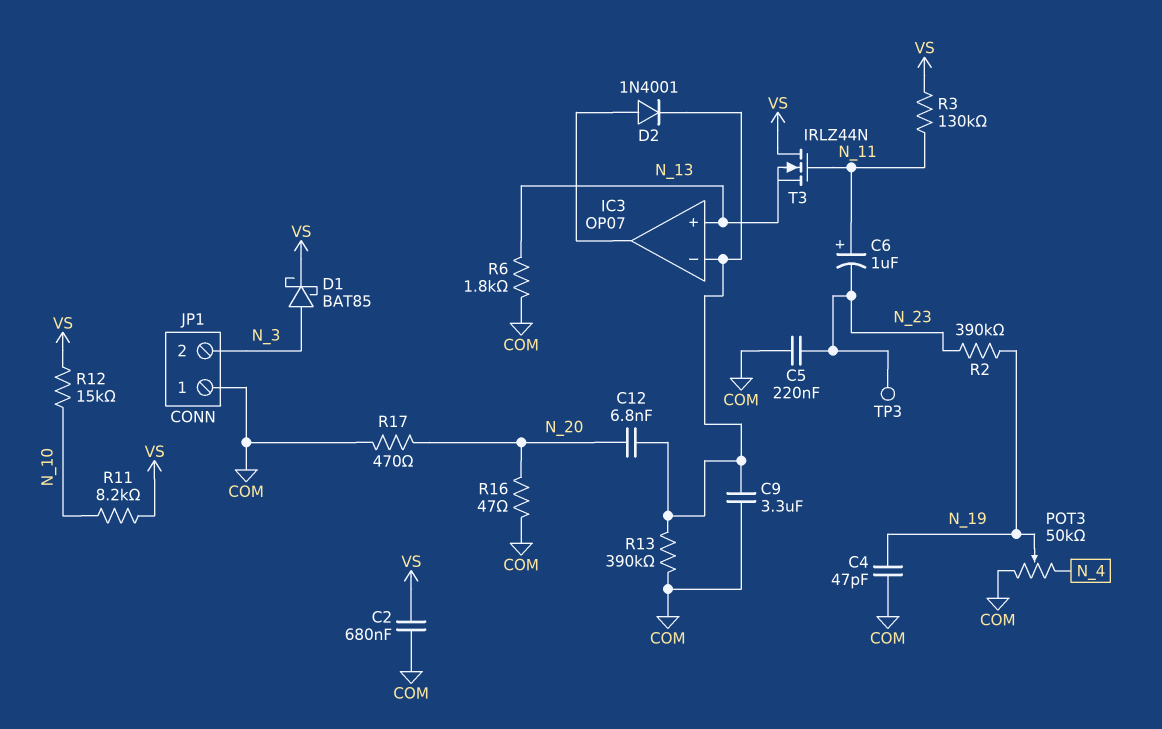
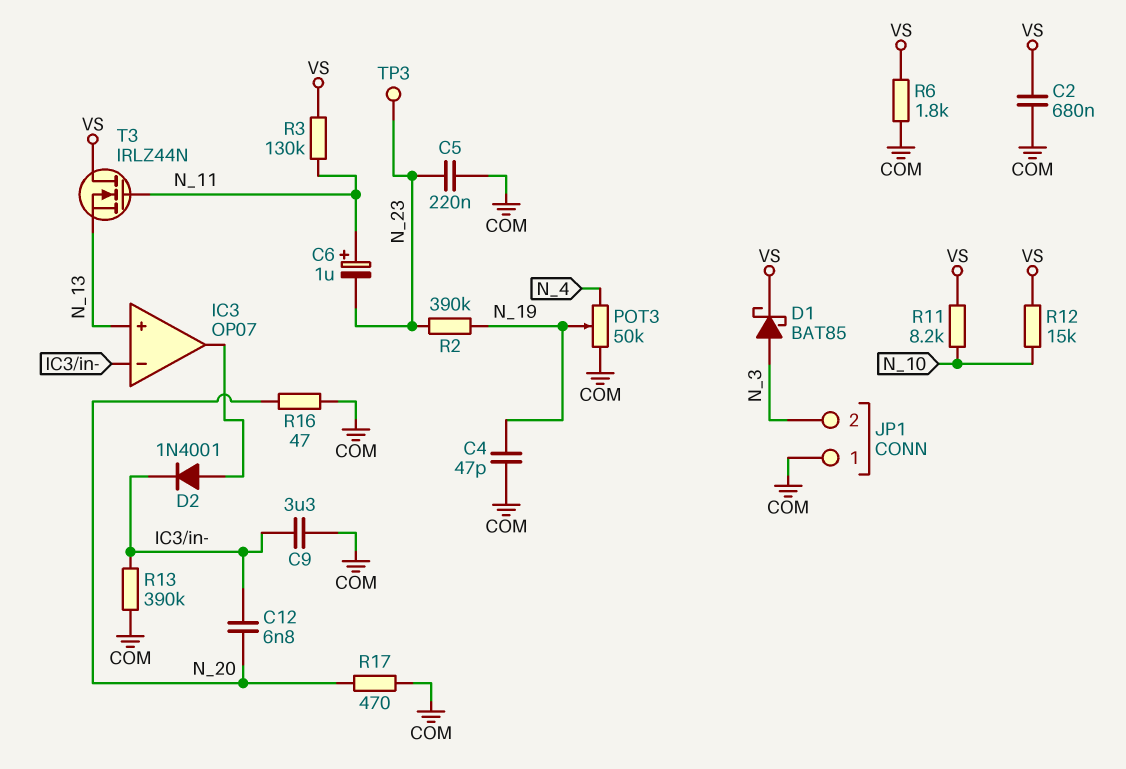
R6: 1.8k (COM, N_13) -> 1.8k (COM, VS)

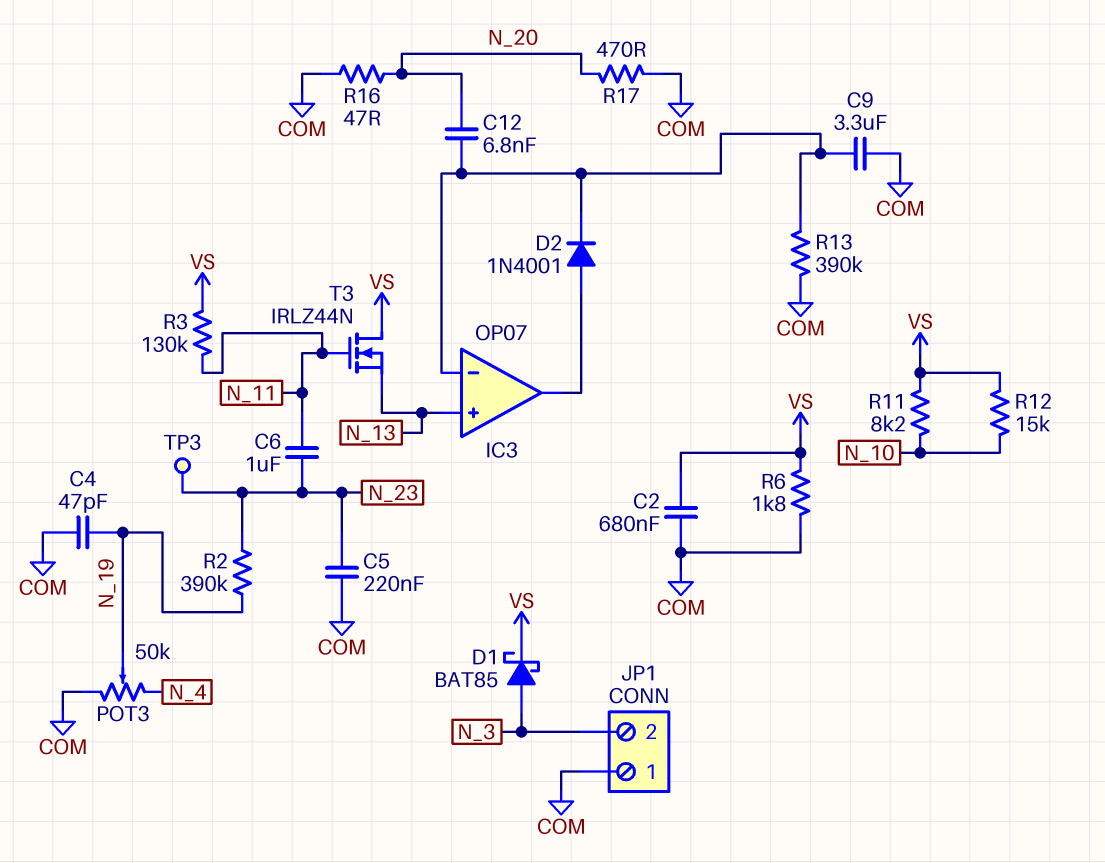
C6: 1uF (plus N_11, minus N_23) -> 1uF (N_11, N_23)

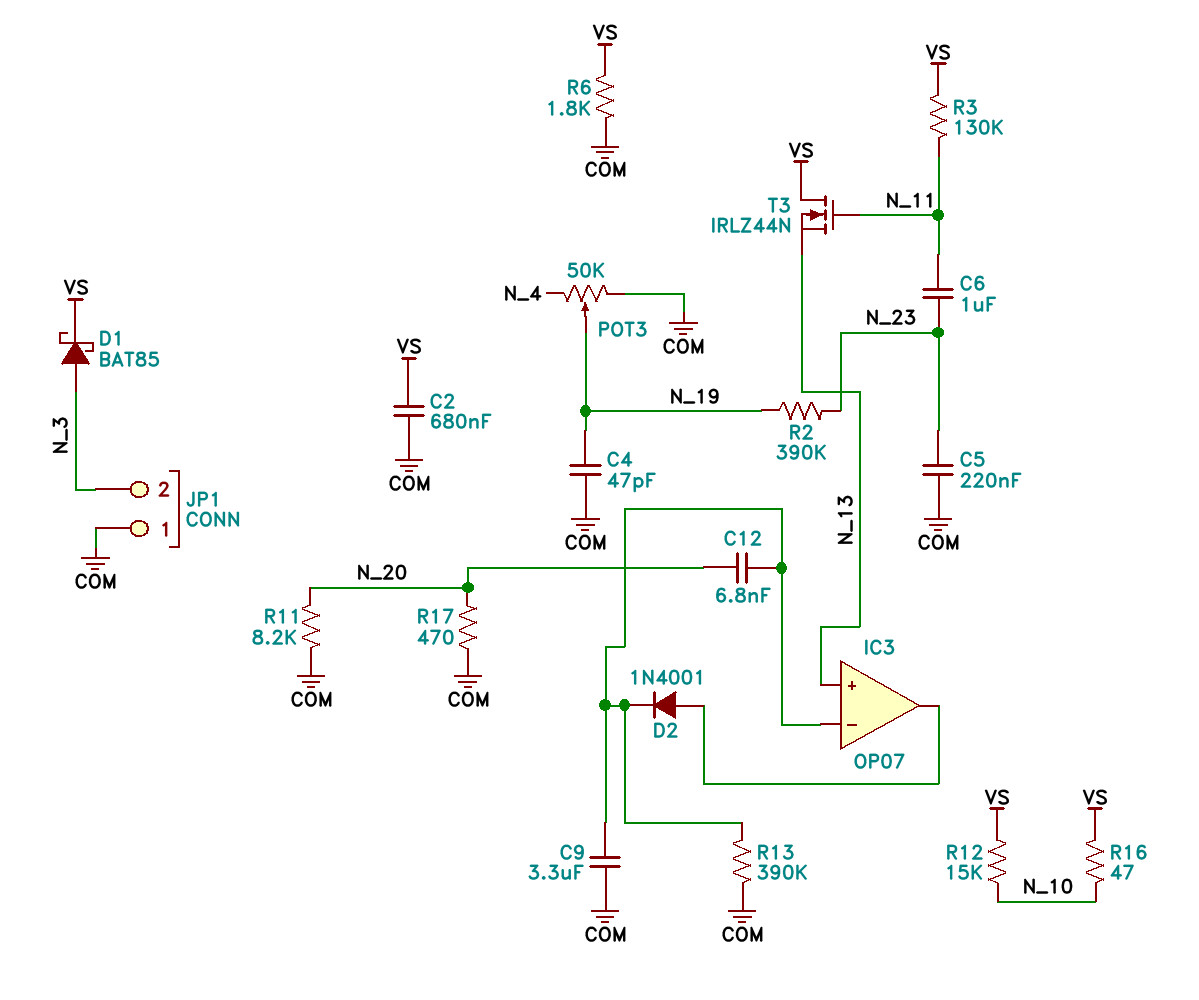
R11: 8.2k (N_10, VS) -> 8.2k (COM, N_20)
R16: 47 (COM, N_20) -> 47 (N_10, VS)
TP3: test point (N_23) -> none

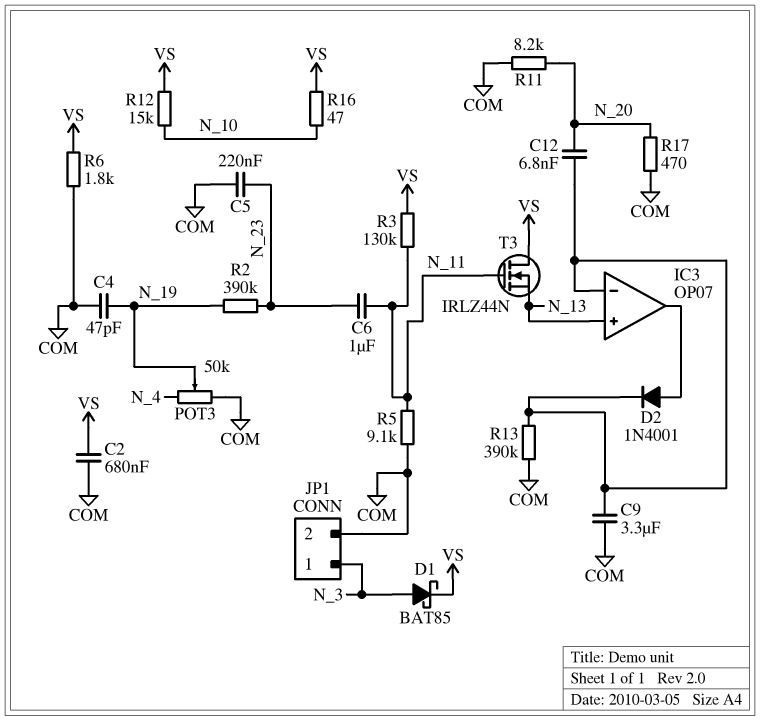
JP1 pin 1: COM -> N_3
JP1 pin 2: N_3 -> COM
R5: none -> 9.1k (COM, N_11)

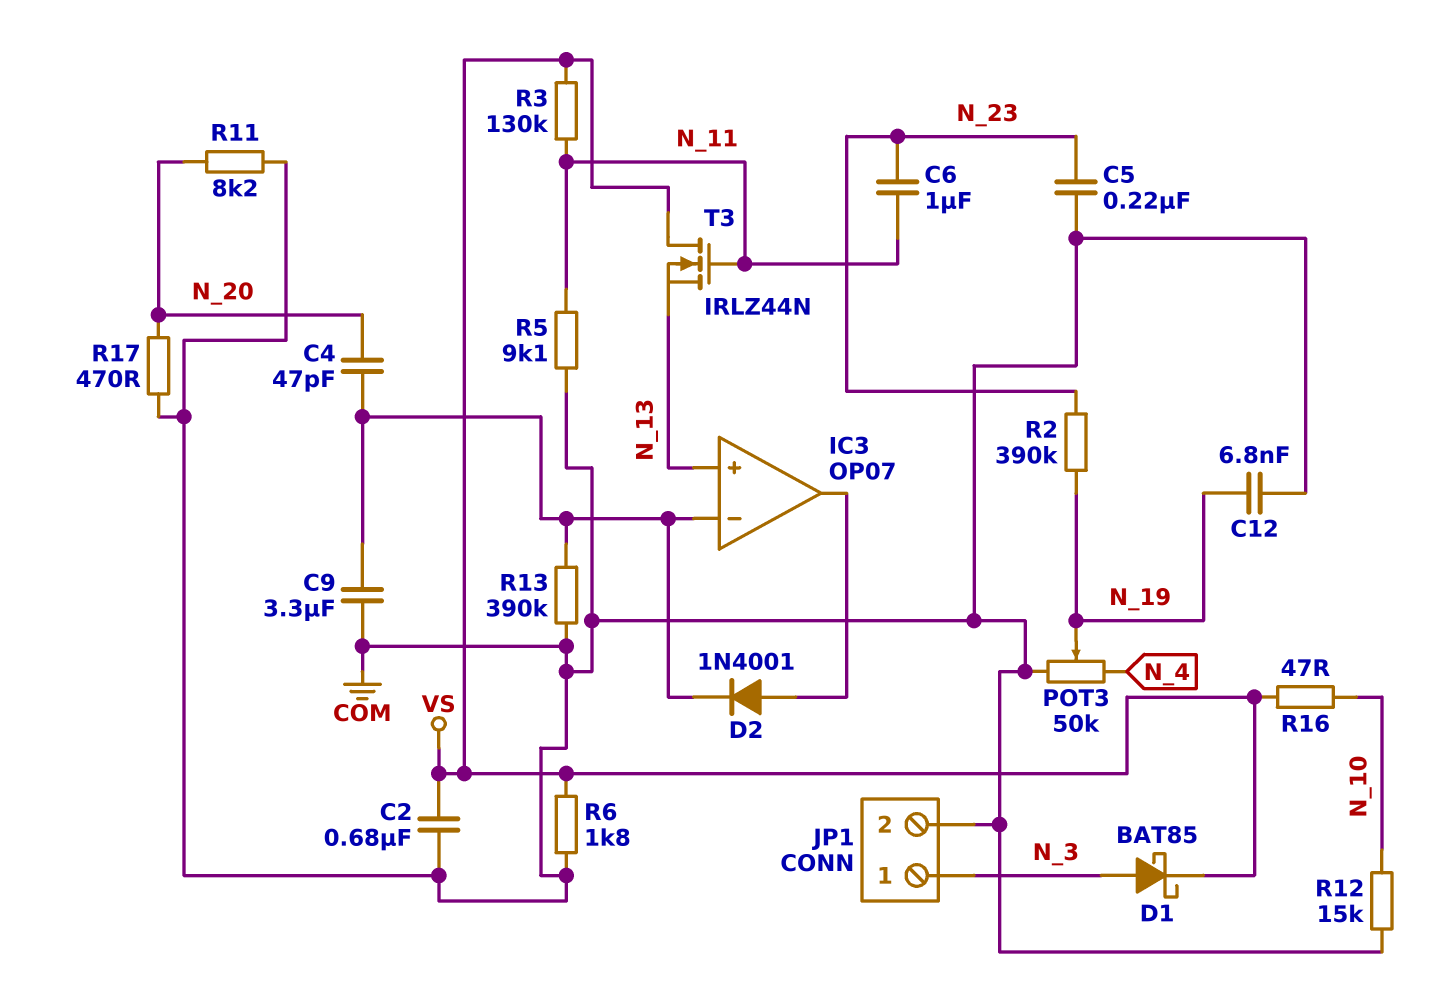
C4: 47pF (COM, N_19) -> 47pF (IC3/in-, N_20)
C12: 6.8nF (IC3/in-, N_20) -> 6.8nF (COM, N_19)
R12: 15k (N_10, VS) -> 15k (COM, N_10)

